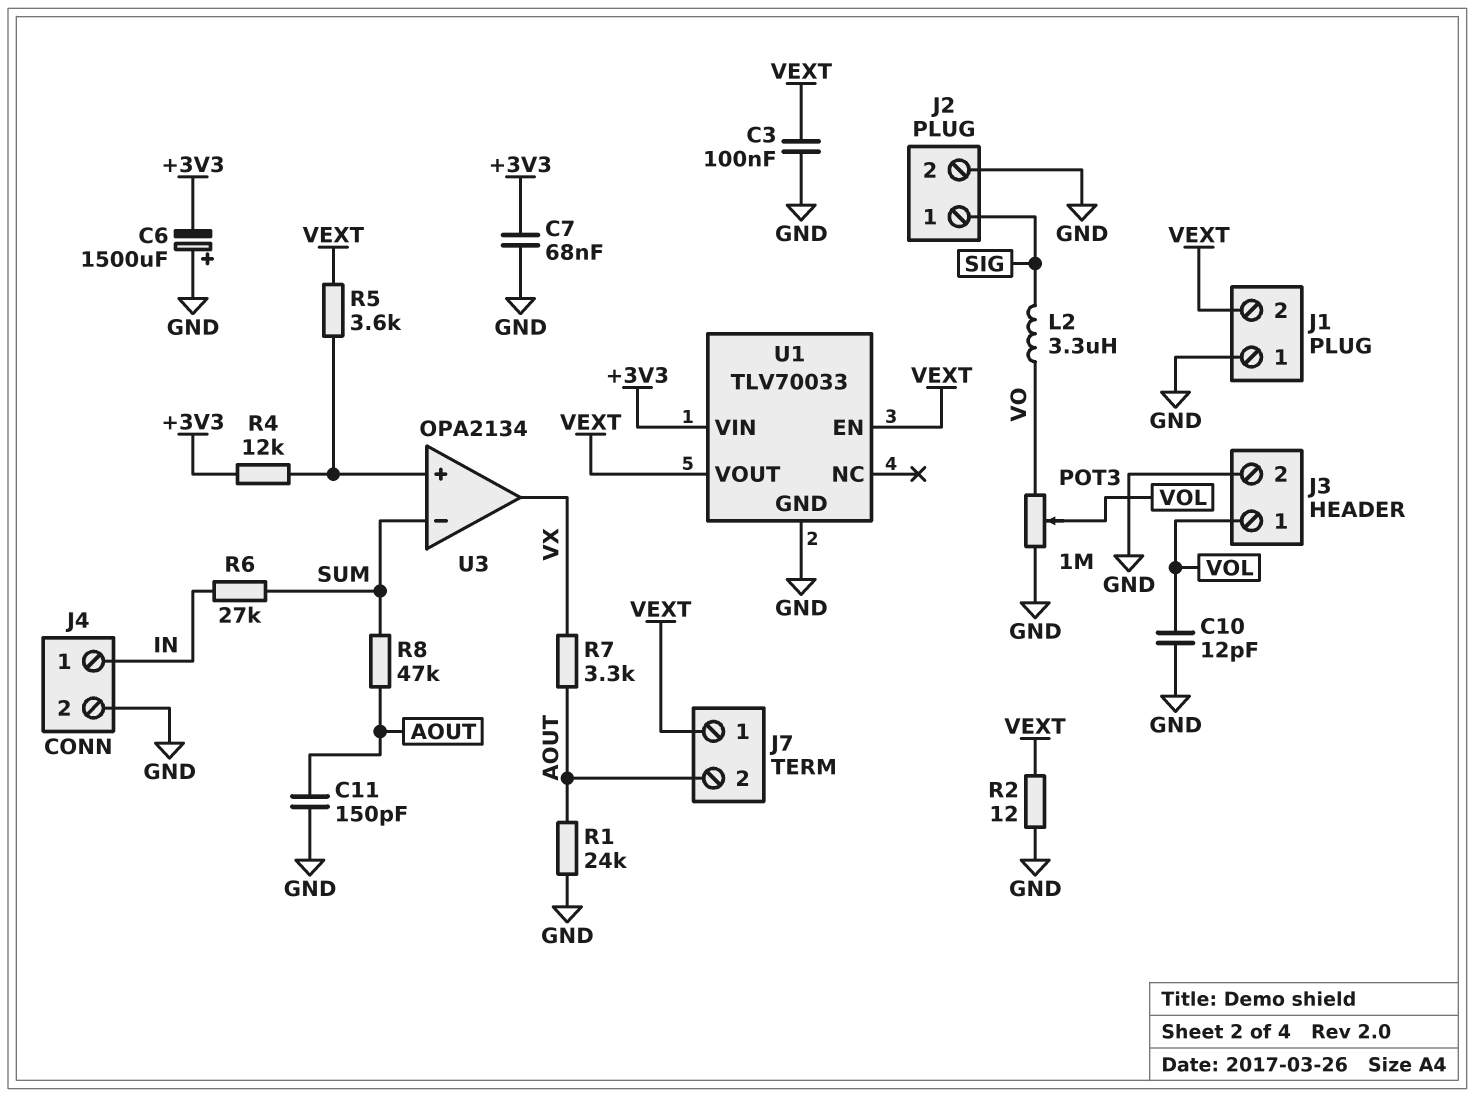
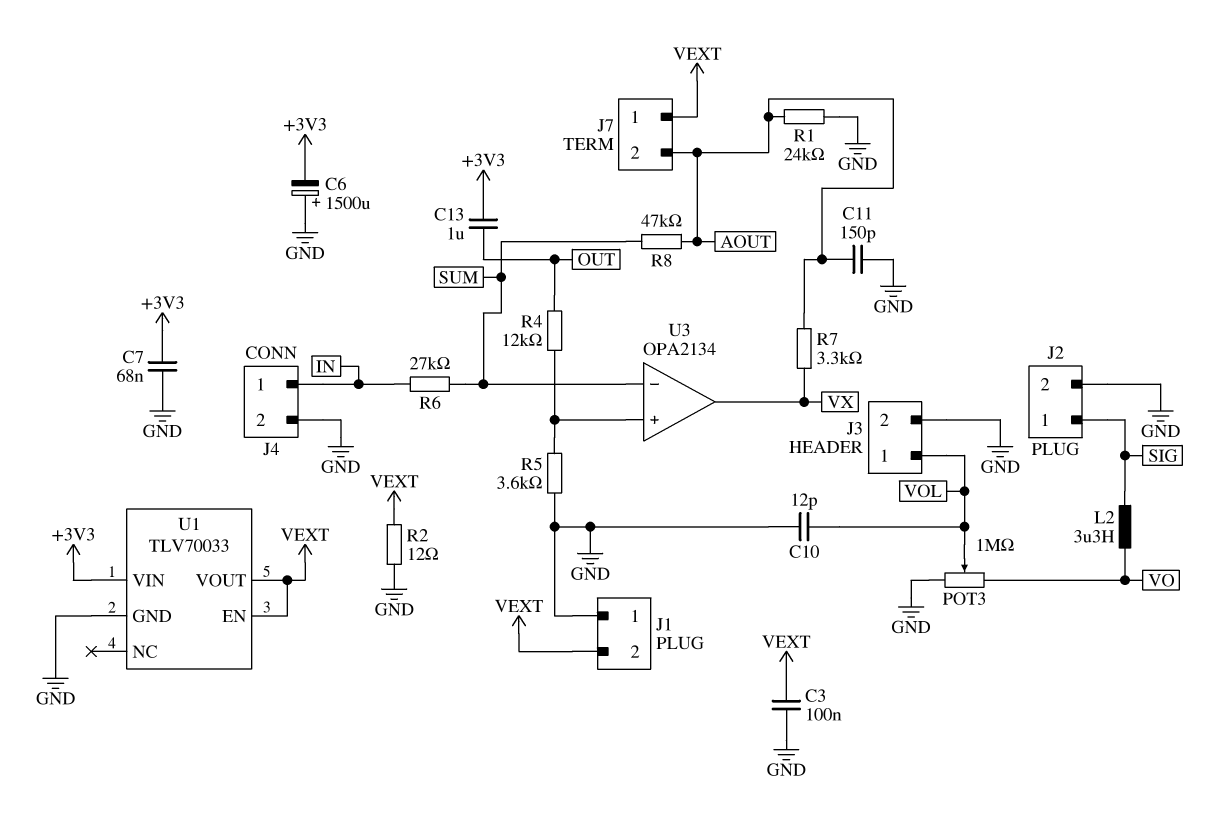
C13: none -> 1uF (+3V3, OUT)
R4: 12k (+3V3, U3/in+) -> 12k (OUT, U3/in+)
R5: 3.6k (U3/in+, VEXT) -> 3.6k (GND, U3/in+)

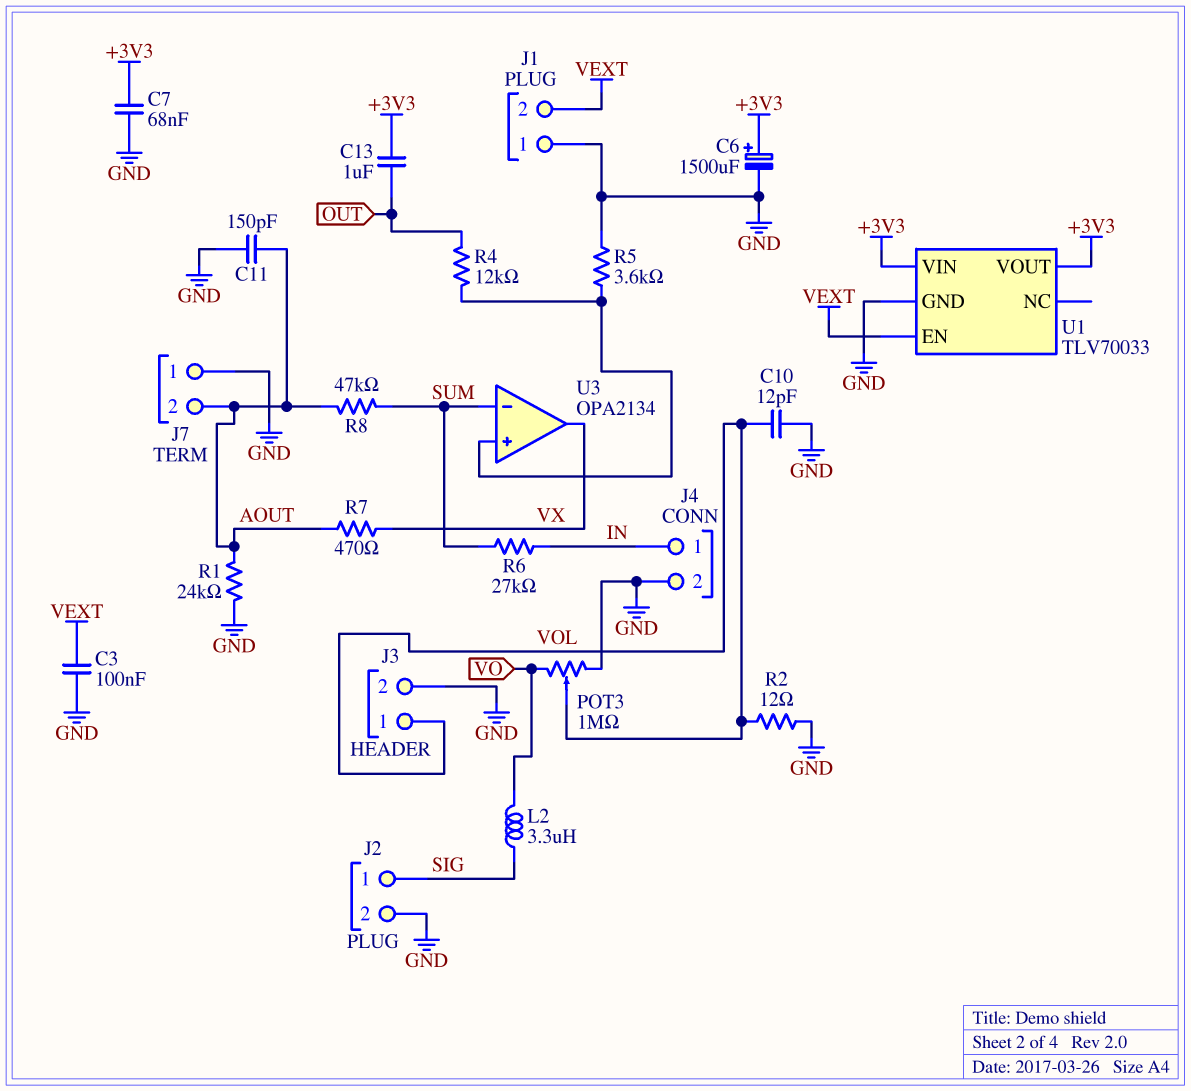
C6: 1500uF (plus GND, minus +3V3) -> 1500uF (plus +3V3, minus GND)
J7 pin 1: VEXT -> GND
R2: 12 (GND, VEXT) -> 12 (GND, VOL)
R7: 3.3k (AOUT, VX) -> 470 (AOUT, VX)
U1 pin VOUT: VEXT -> +3V3

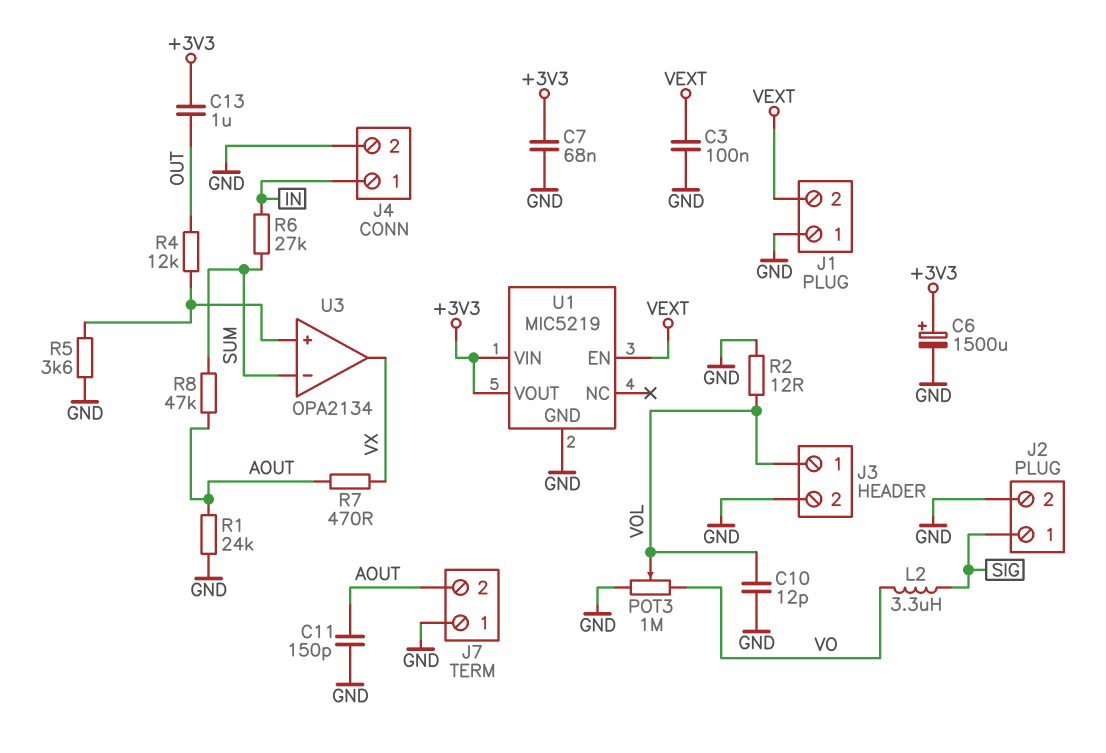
U1: TLV70033 -> MIC5219

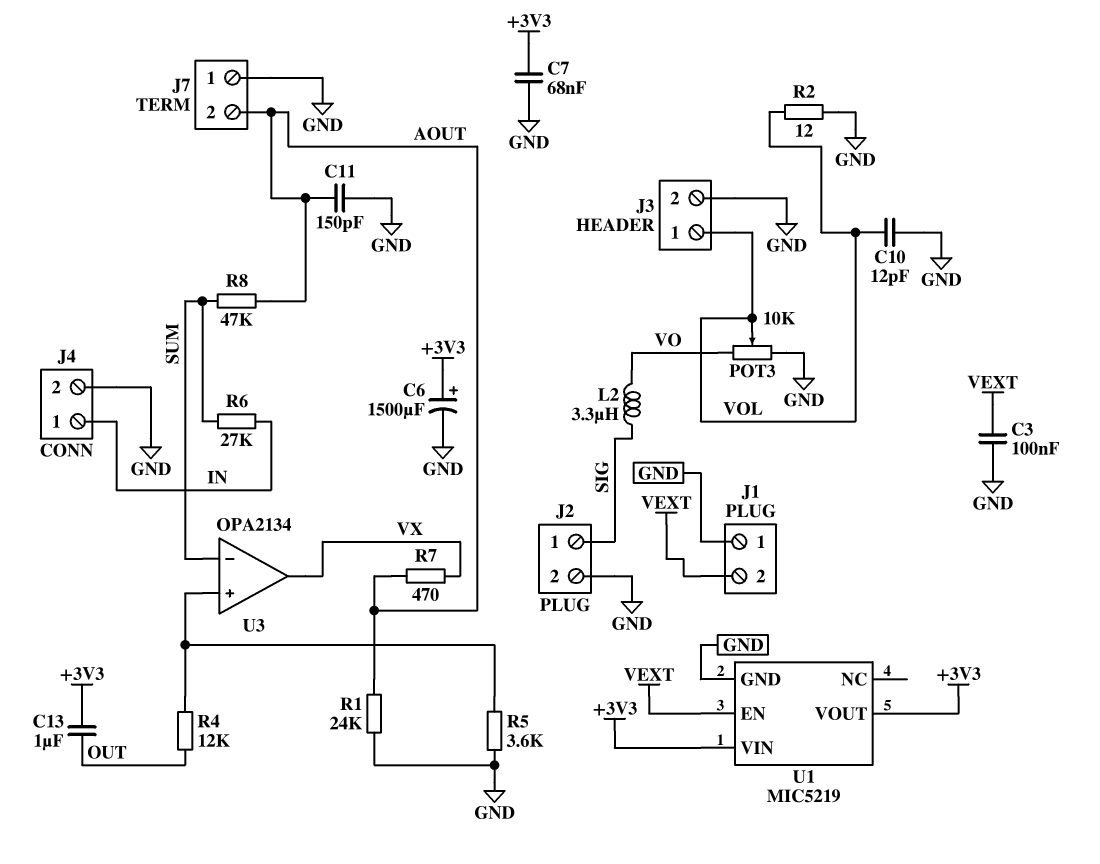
POT3: 1M (GND, VO, wiper VOL) -> 10k (GND, VO, wiper VOL)

